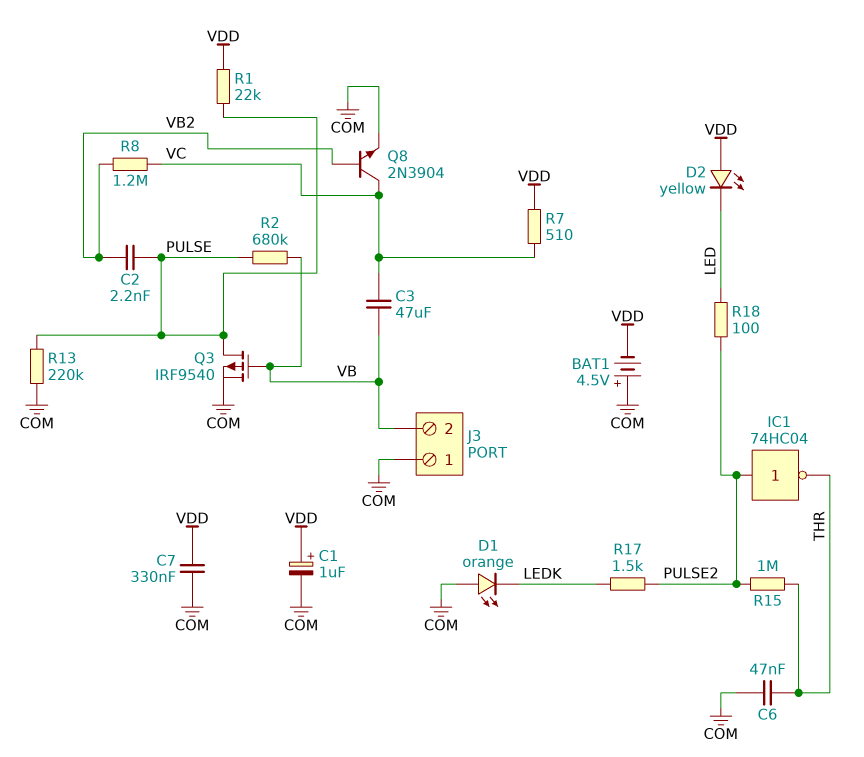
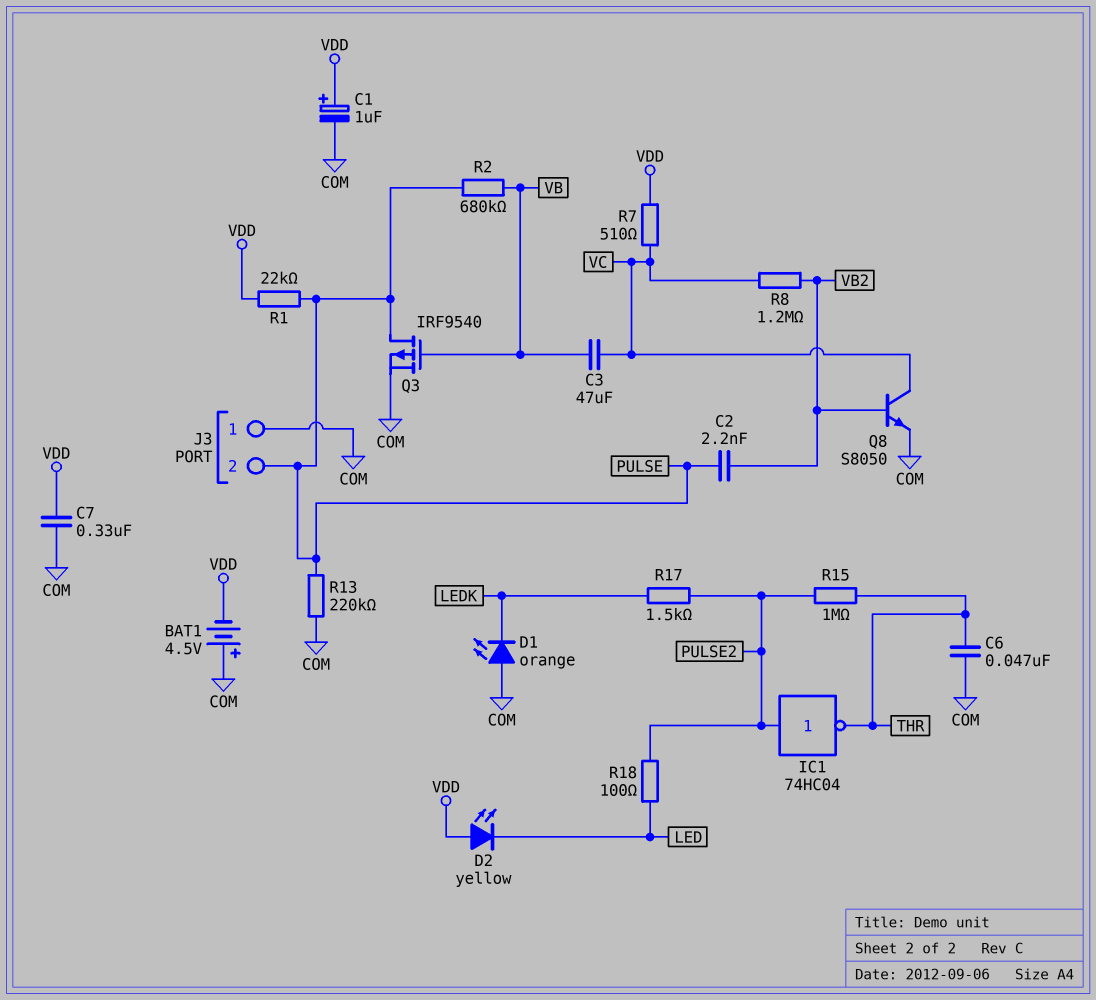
J3 pin 2: VB -> PULSE
Q8: NPN 2N3904 (B VB2, C VC, E COM) -> NPN S8050 (B VB2, C VC, E COM)

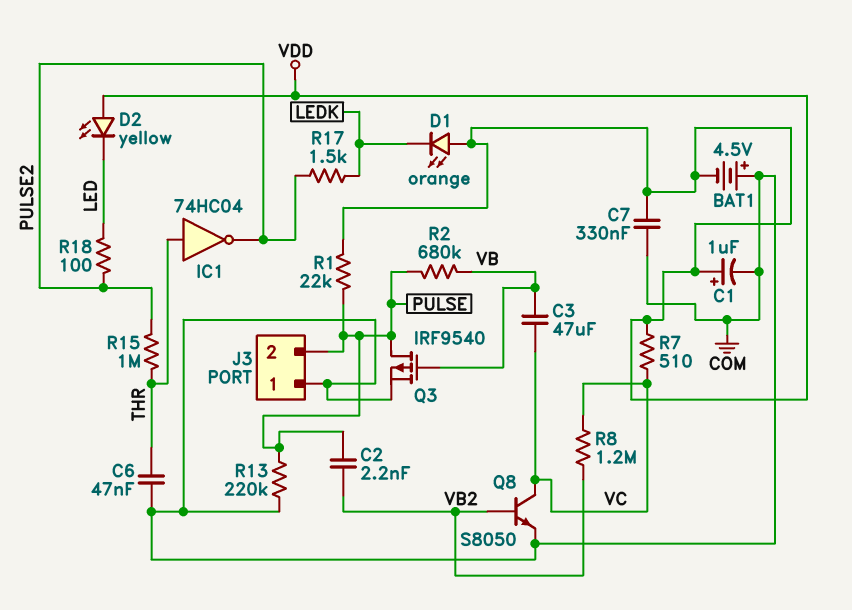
D1: LED orange (A COM, K LEDK) -> LED orange (A VDD, K LEDK)
IC1: NOT 74HC04 (in PULSE2, out THR) -> NOT 74HC04 (in THR, out PULSE2)

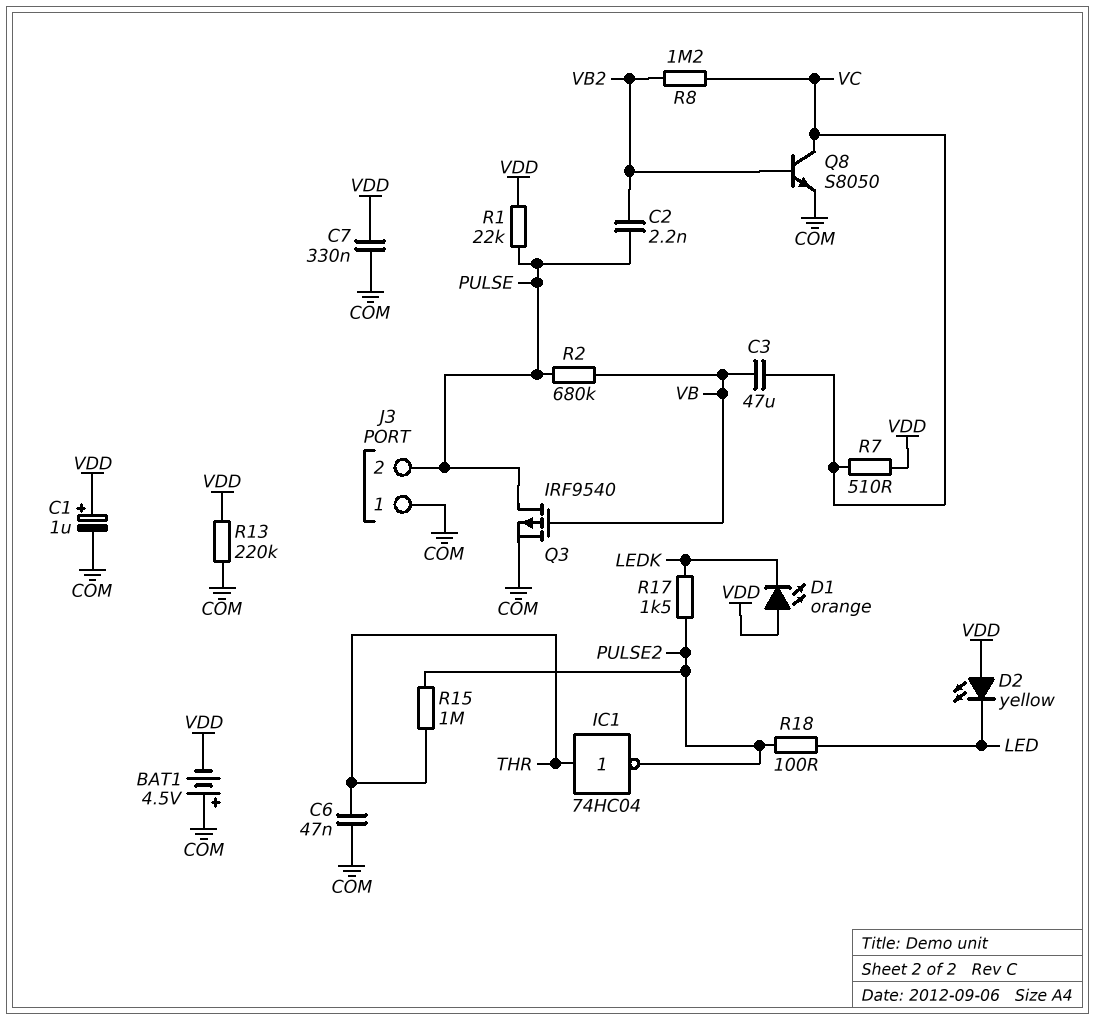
R13: 220k (COM, PULSE) -> 220k (COM, VDD)

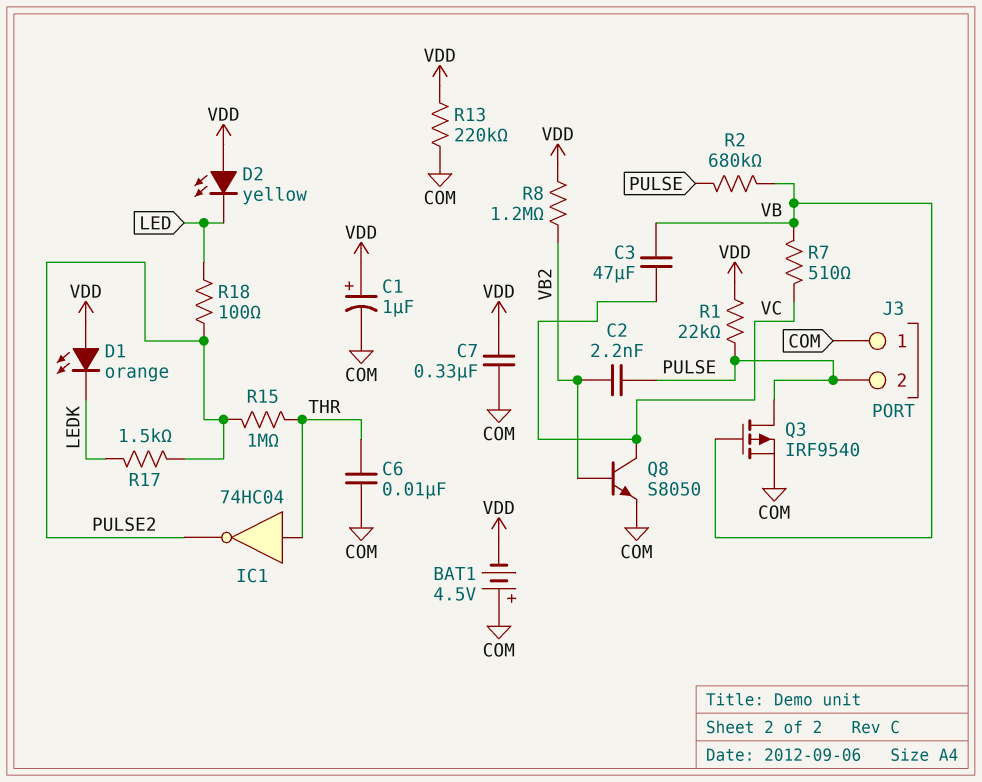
C6: 47nF (COM, THR) -> 10nF (COM, THR)
R7: 510 (VC, VDD) -> 510 (VB, VC)
R8: 1.2M (VB2, VC) -> 1.2M (VB2, VDD)

